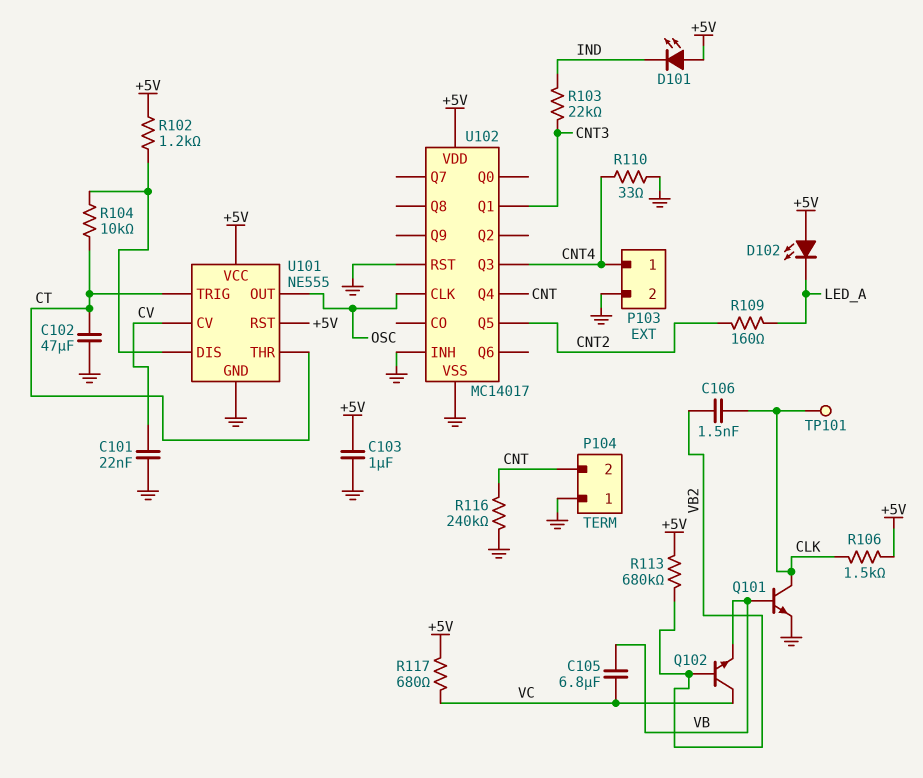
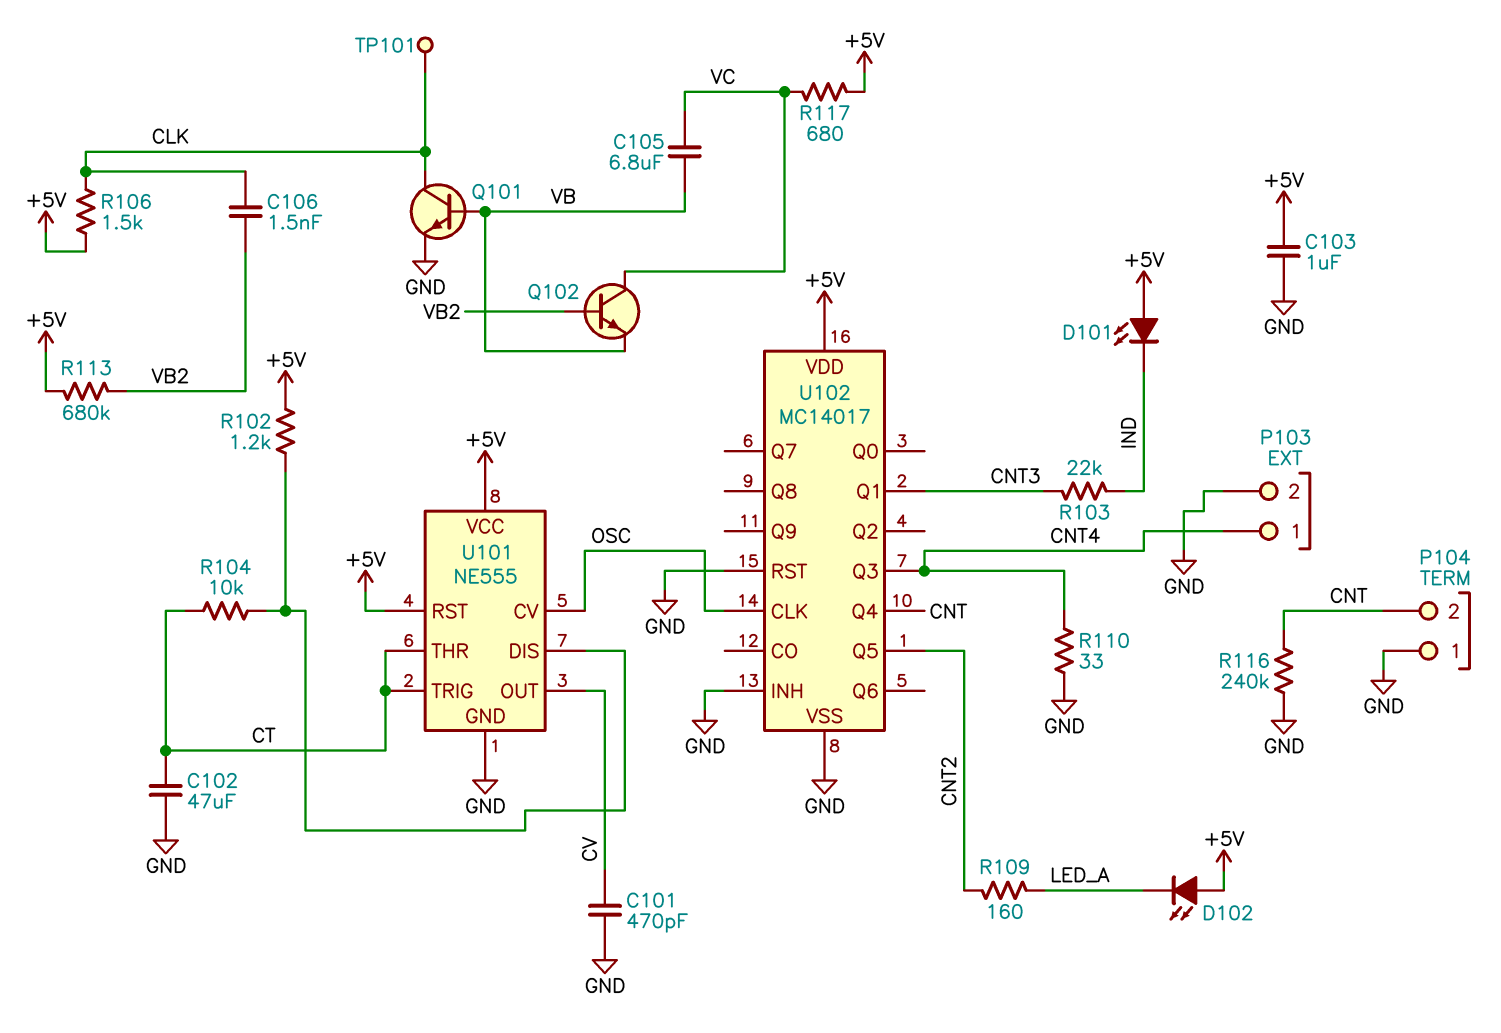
C101: 22nF (CV, GND) -> 470pF (CV, GND)
U101 pin CV: CV -> OSC
U101 pin OUT: OSC -> CV

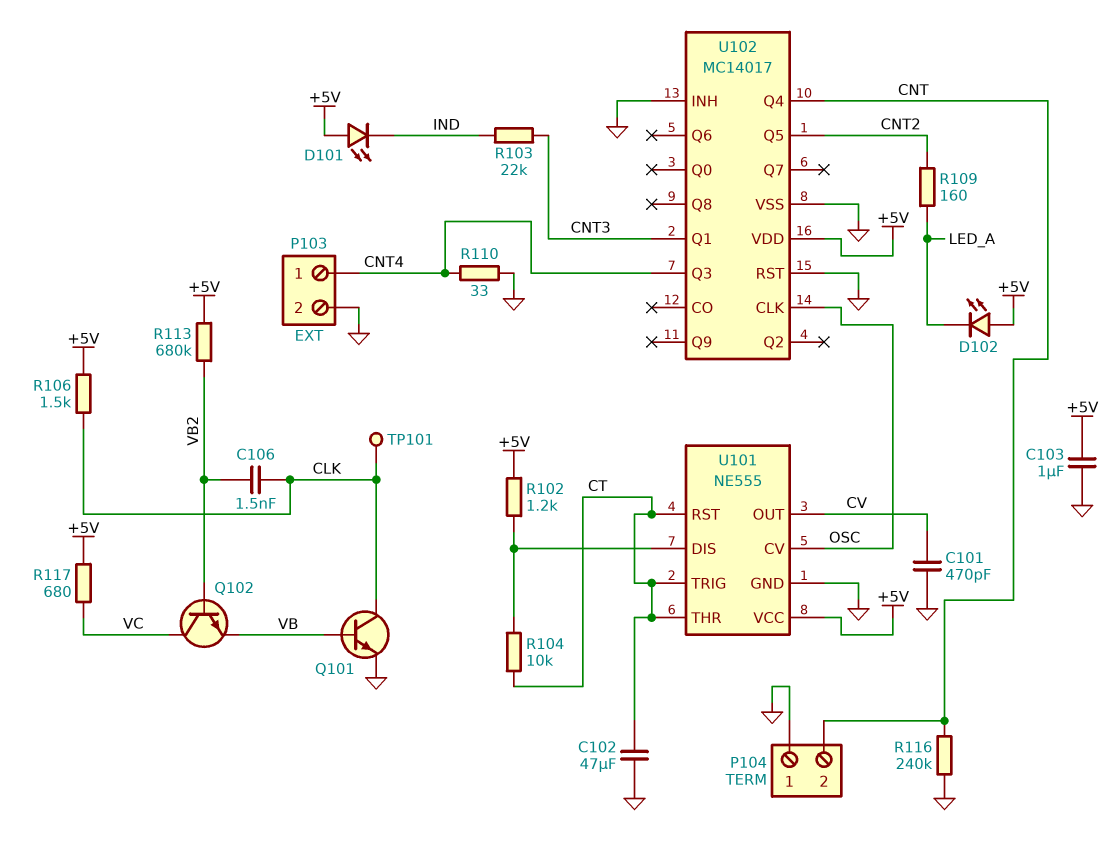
C105: 6.8uF (VB, VC) -> none
U101 pin RST: +5V -> CT

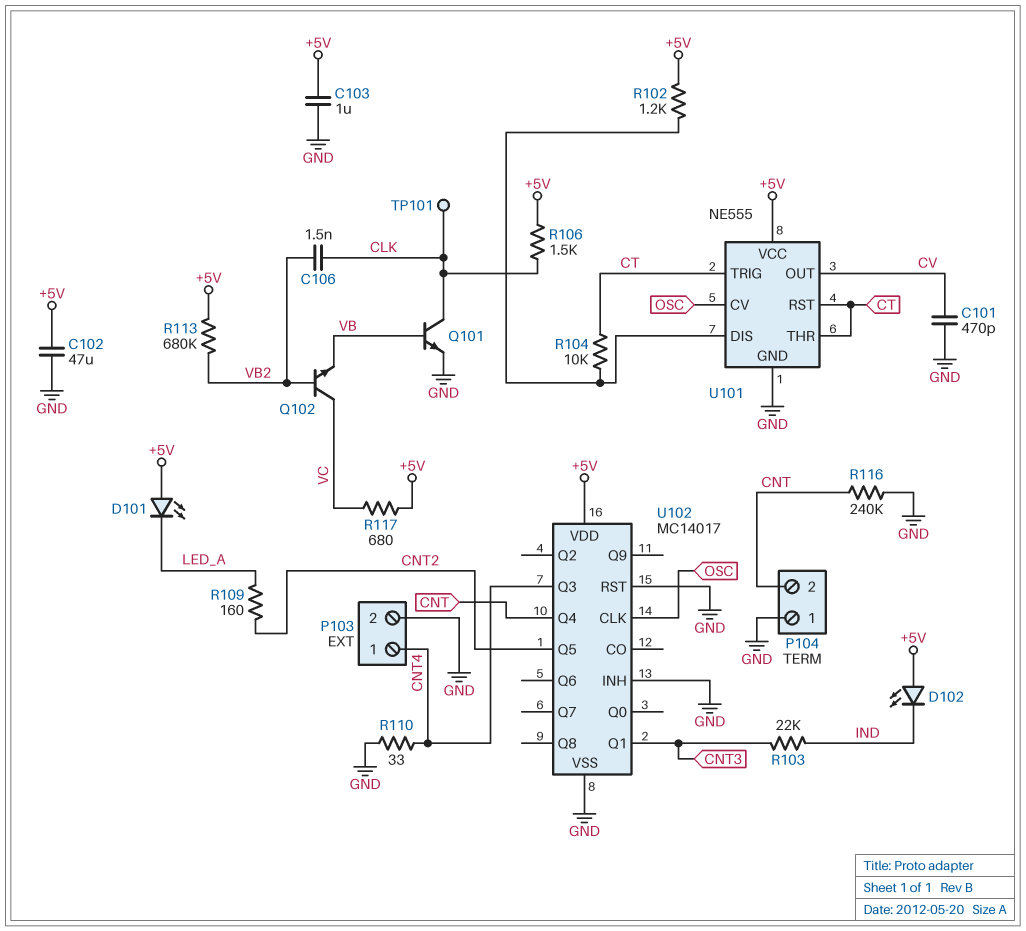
C102: 47uF (CT, GND) -> 47uF (+5V, GND)
D101: LED (A +5V, K IND) -> LED (A +5V, K LED_A)
D102: LED (A +5V, K LED_A) -> LED (A +5V, K IND)

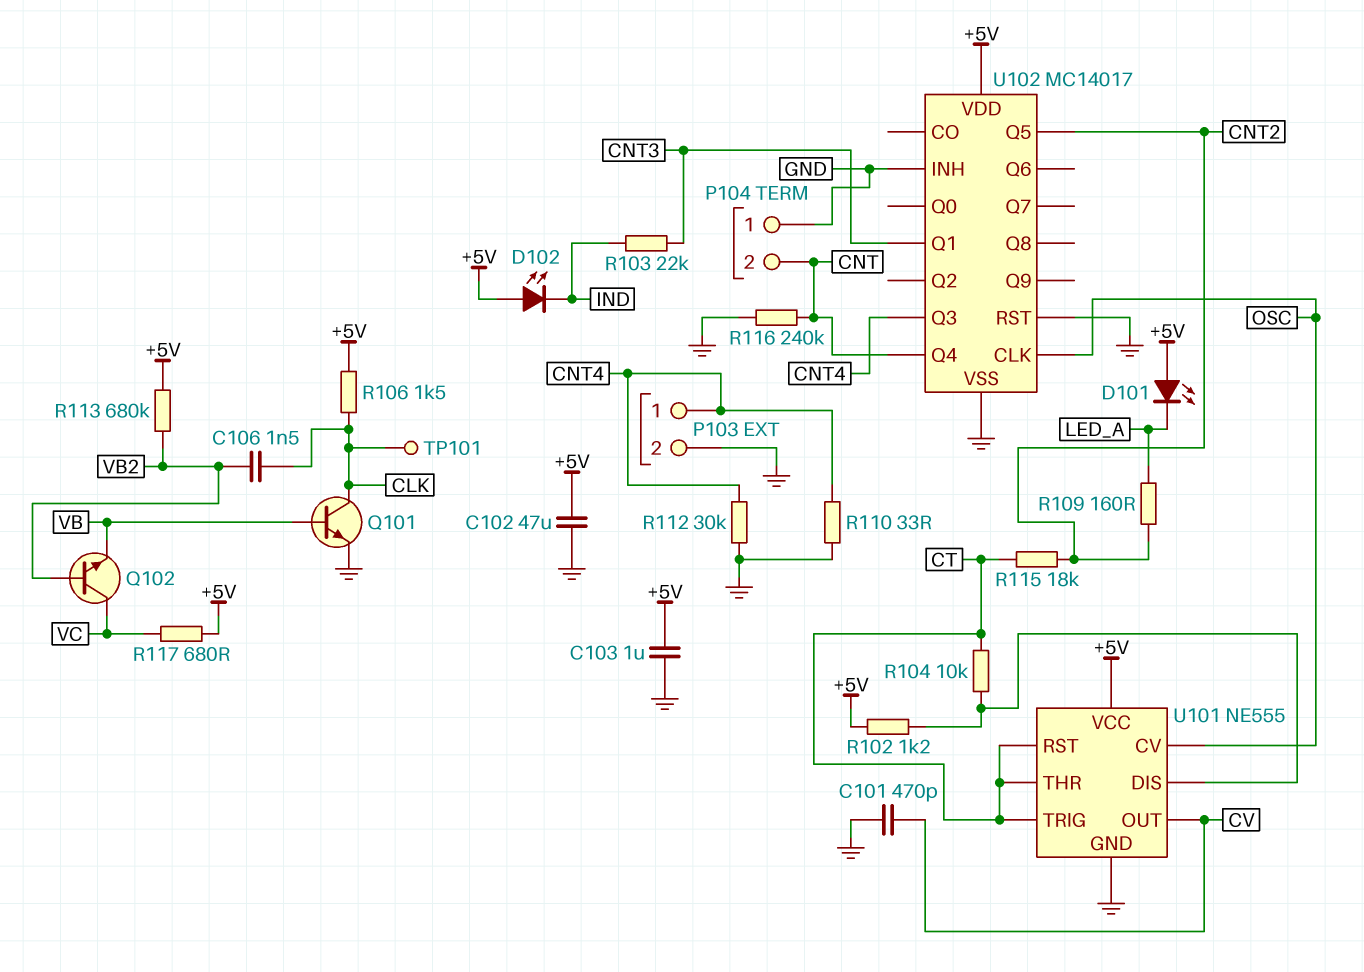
R112: none -> 30k (CNT4, GND)
R115: none -> 18k (CNT2, CT)

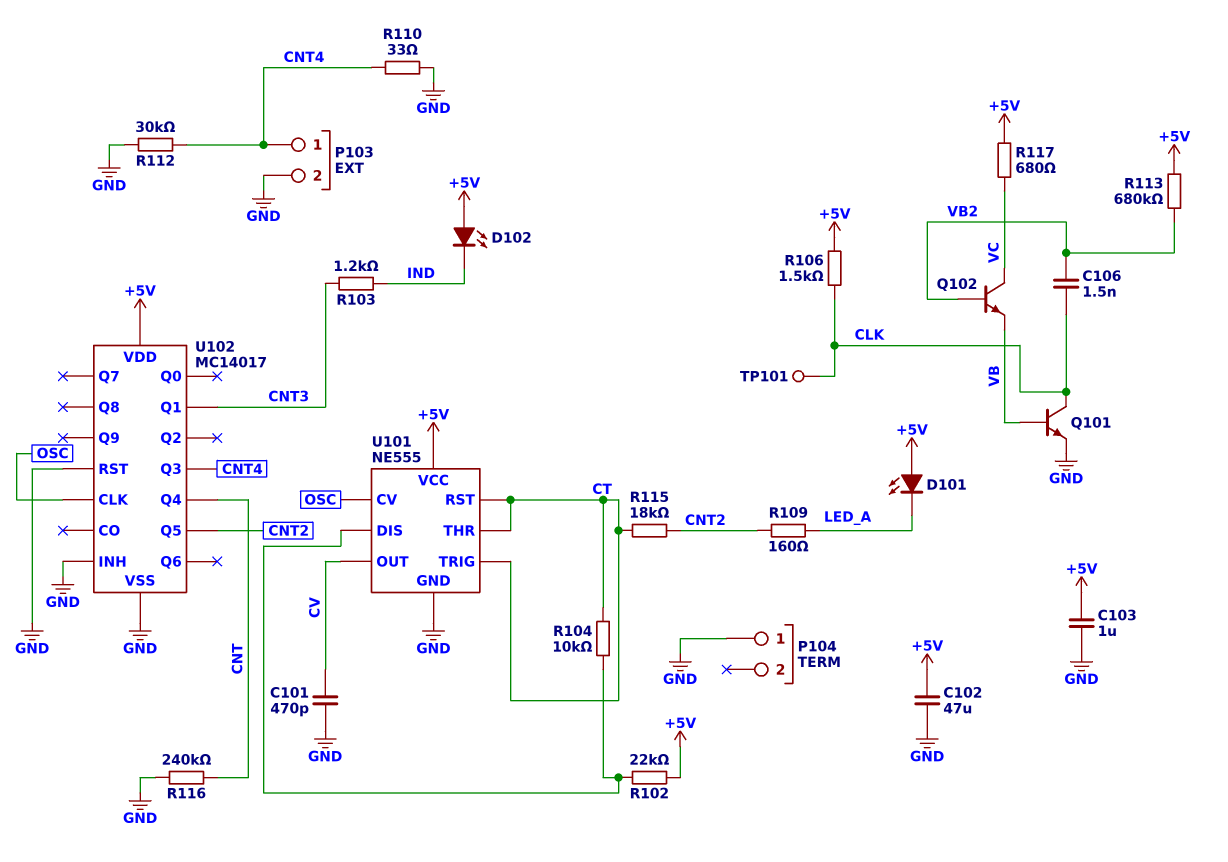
P104 pin 2: CNT -> none
R102: 1.2k (+5V, U101/DIS) -> 22k (+5V, U101/DIS)
R103: 22k (CNT3, IND) -> 1.2k (CNT3, IND)

